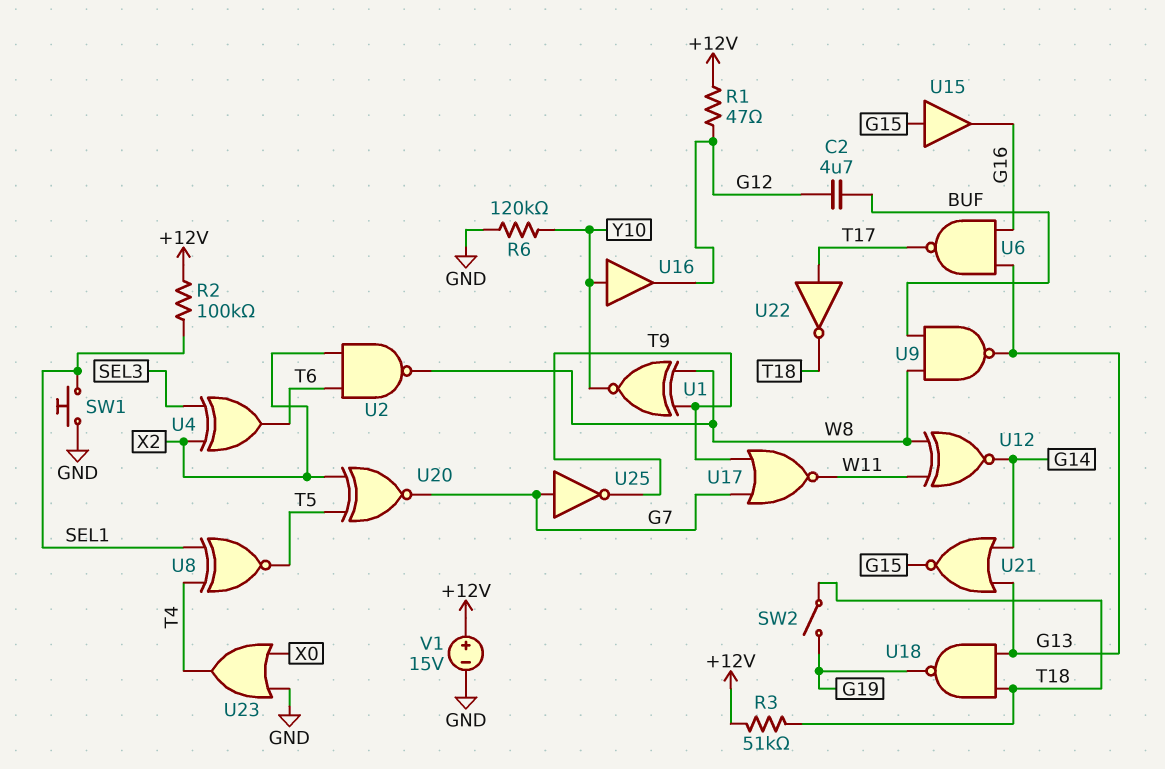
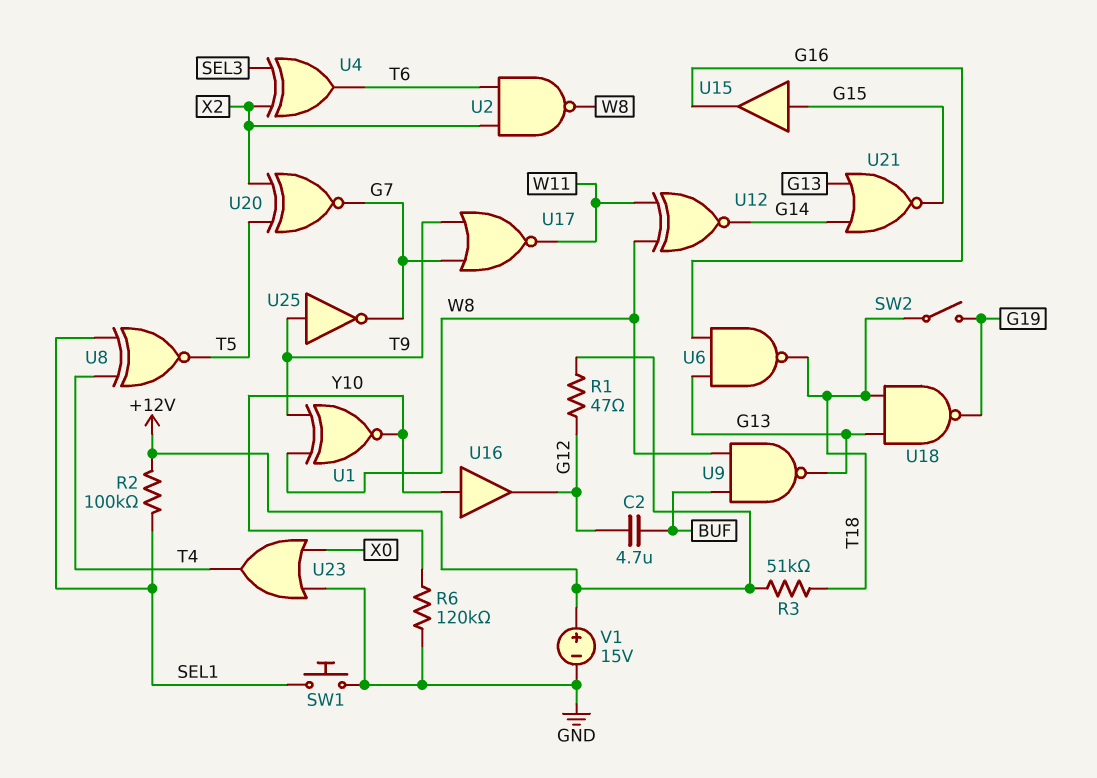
U6: NAND (in G13, in G16, out T17) -> NAND (in G13, in G16, out T18)
U22: NOT (in T17, out T18) -> none
U25: NOT (in G7, out T9) -> NOT (in T9, out G7)

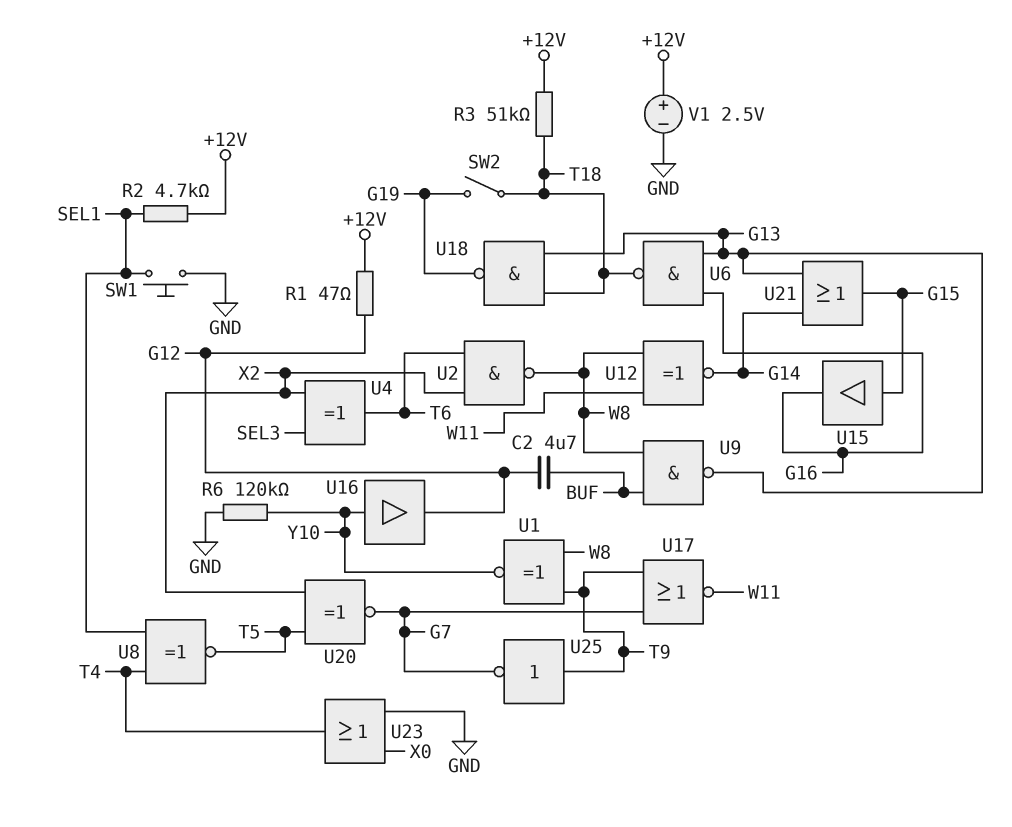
R2: 100k (+12V, SEL1) -> 4.7k (+12V, SEL1)
U21: NOR (in G13, in G14, out G15) -> OR (in G13, in G14, out G15)
V1: 15V (plus +12V, minus GND) -> 2.5V (plus +12V, minus GND)

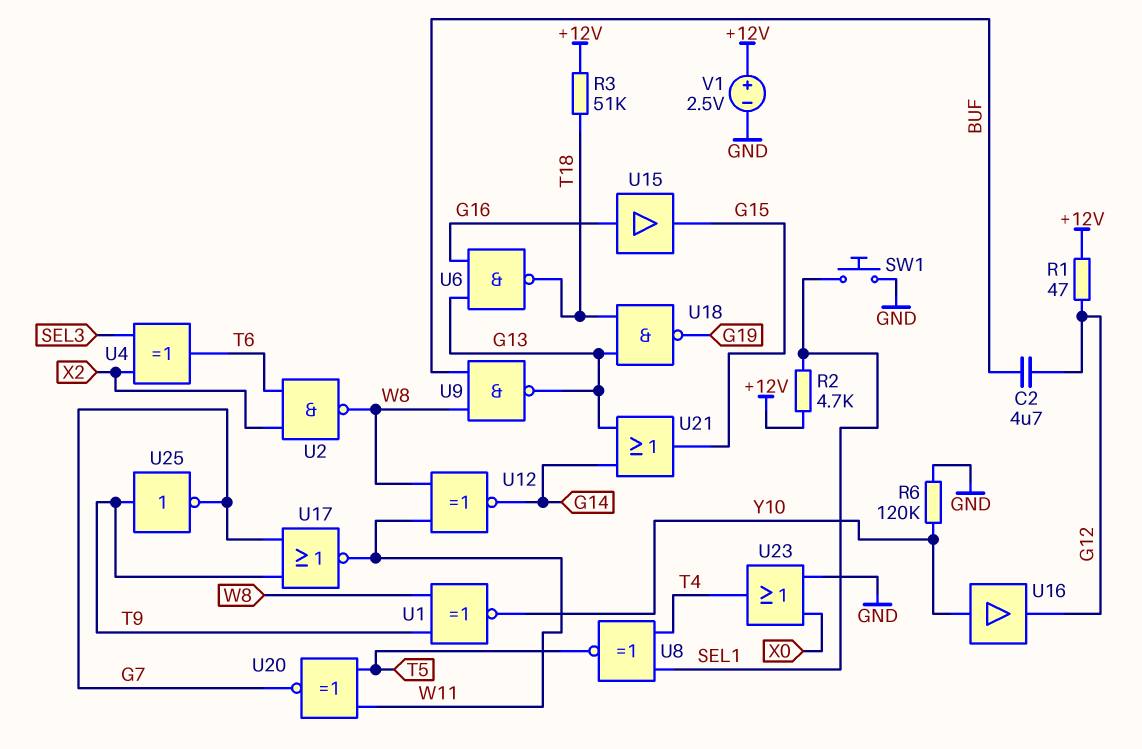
SW2: switch (G19, T18) -> none
U15: buffer (in G15, out G16) -> buffer (in G16, out G15)
U20: XNOR (in T5, in X2, out G7) -> XNOR (in T5, in W11, out G7)

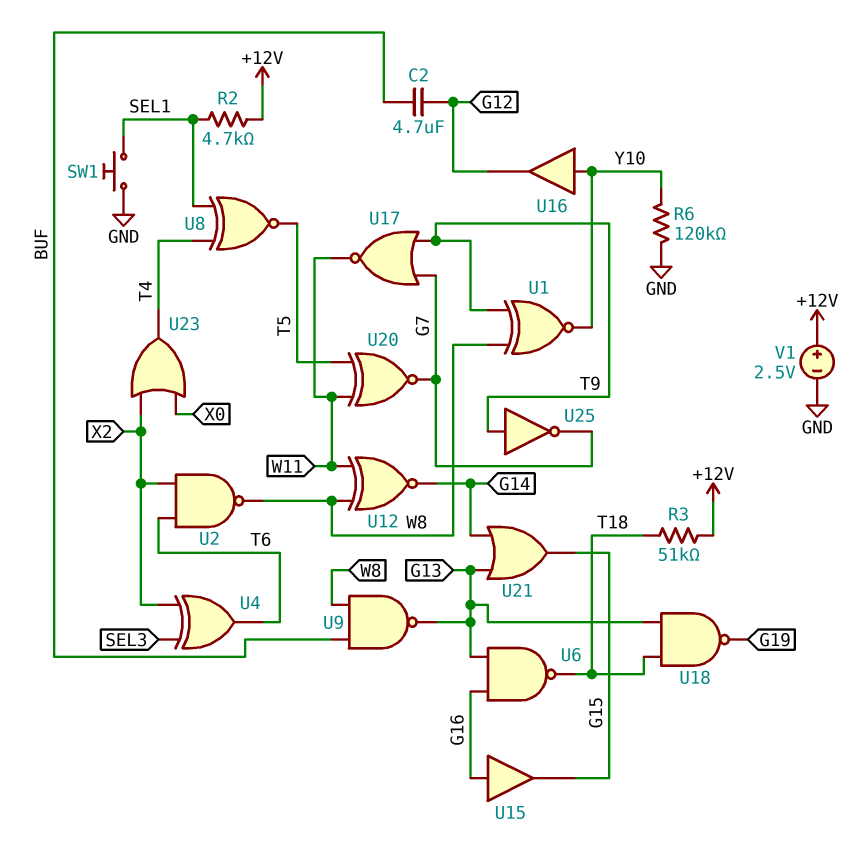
R1: 47 (+12V, G12) -> none
U23: OR (in GND, in X0, out T4) -> OR (in X0, in X2, out T4)

